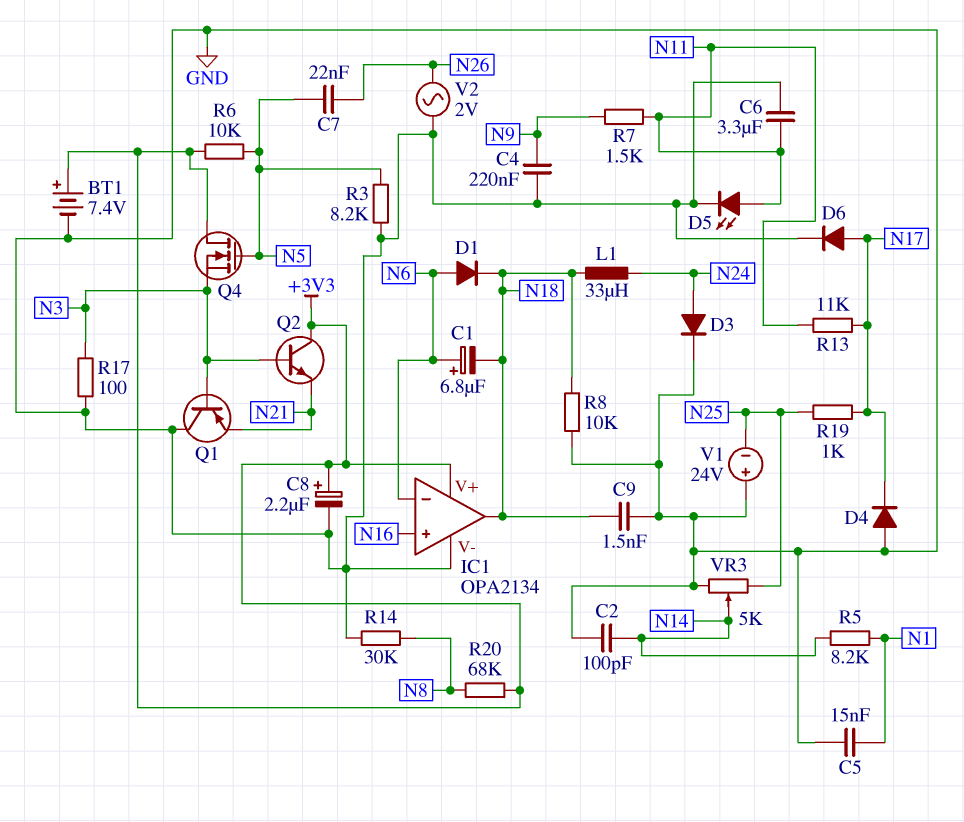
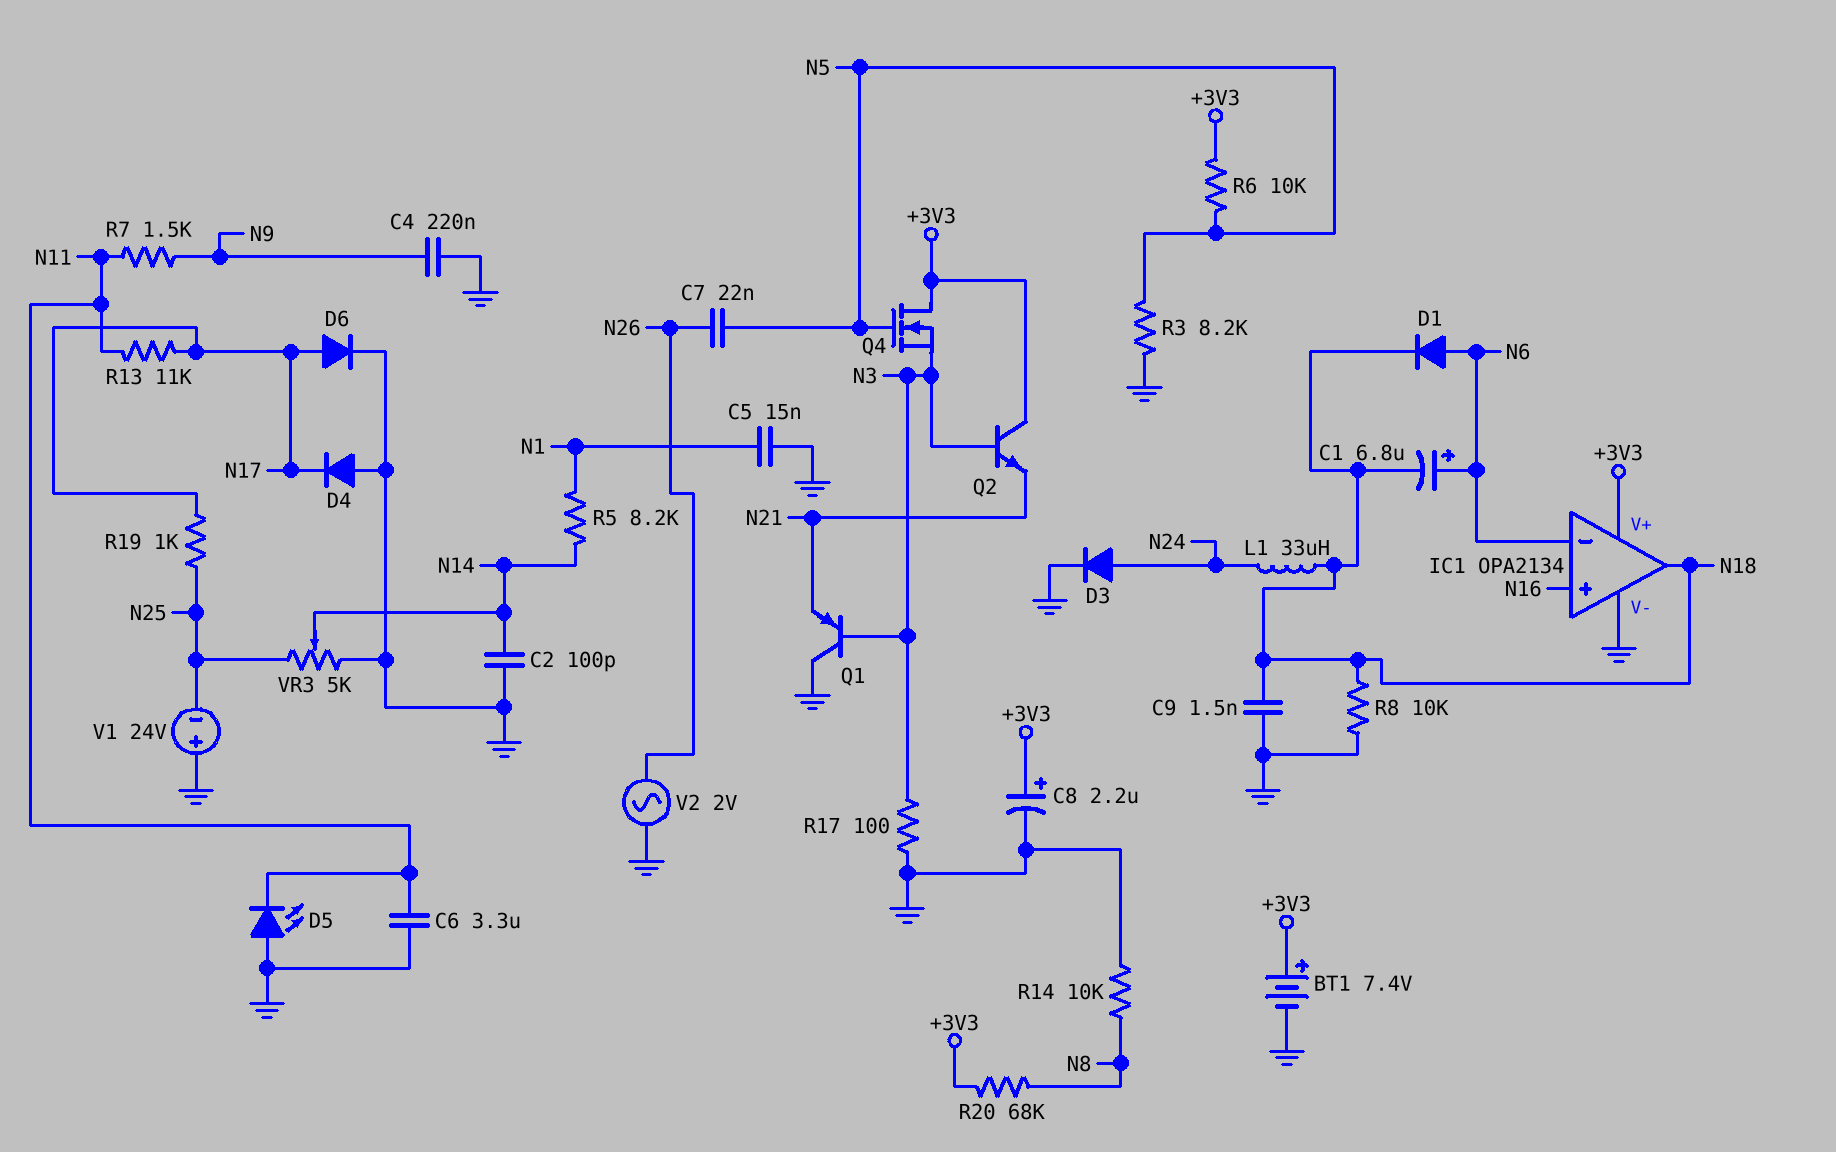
D5: LED (A N11, K GND) -> LED (A GND, K N11)
R14: 30k (GND, N8) -> 10k (GND, N8)

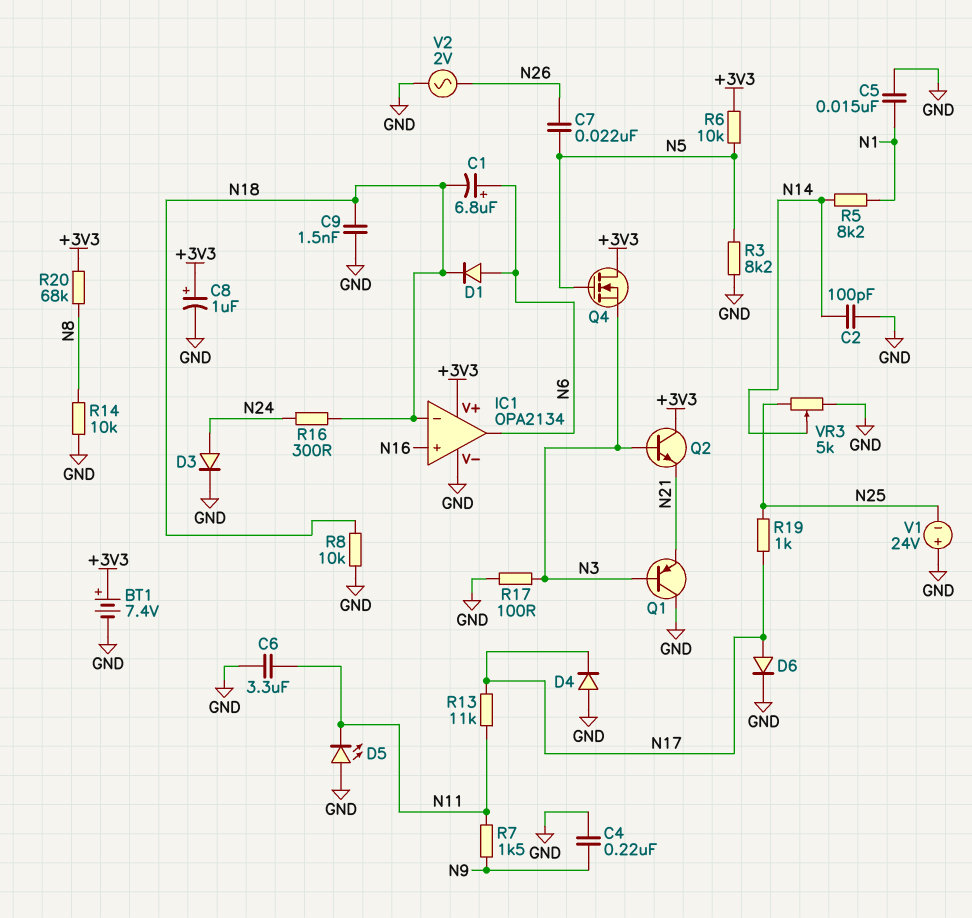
C8: 2.2uF (plus +3V3, minus GND) -> 1uF (plus +3V3, minus GND)
IC1 pin in-: N6 -> N18
IC1 pin out: N18 -> N6
L1: 33uH (N18, N24) -> none
R16: none -> 300 (N18, N24)

